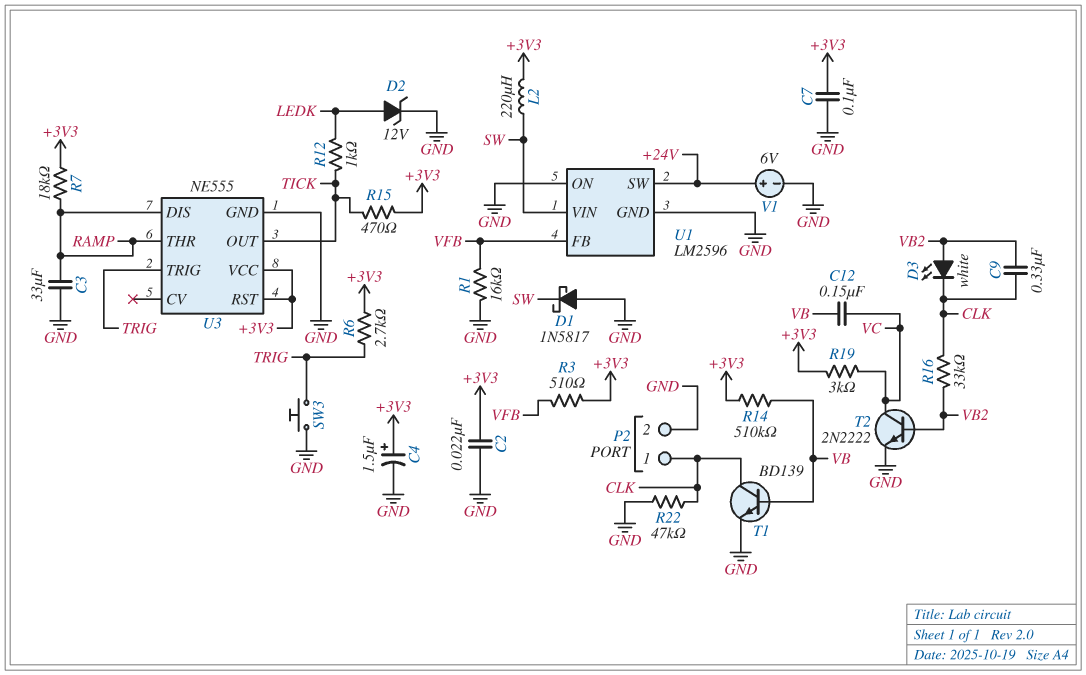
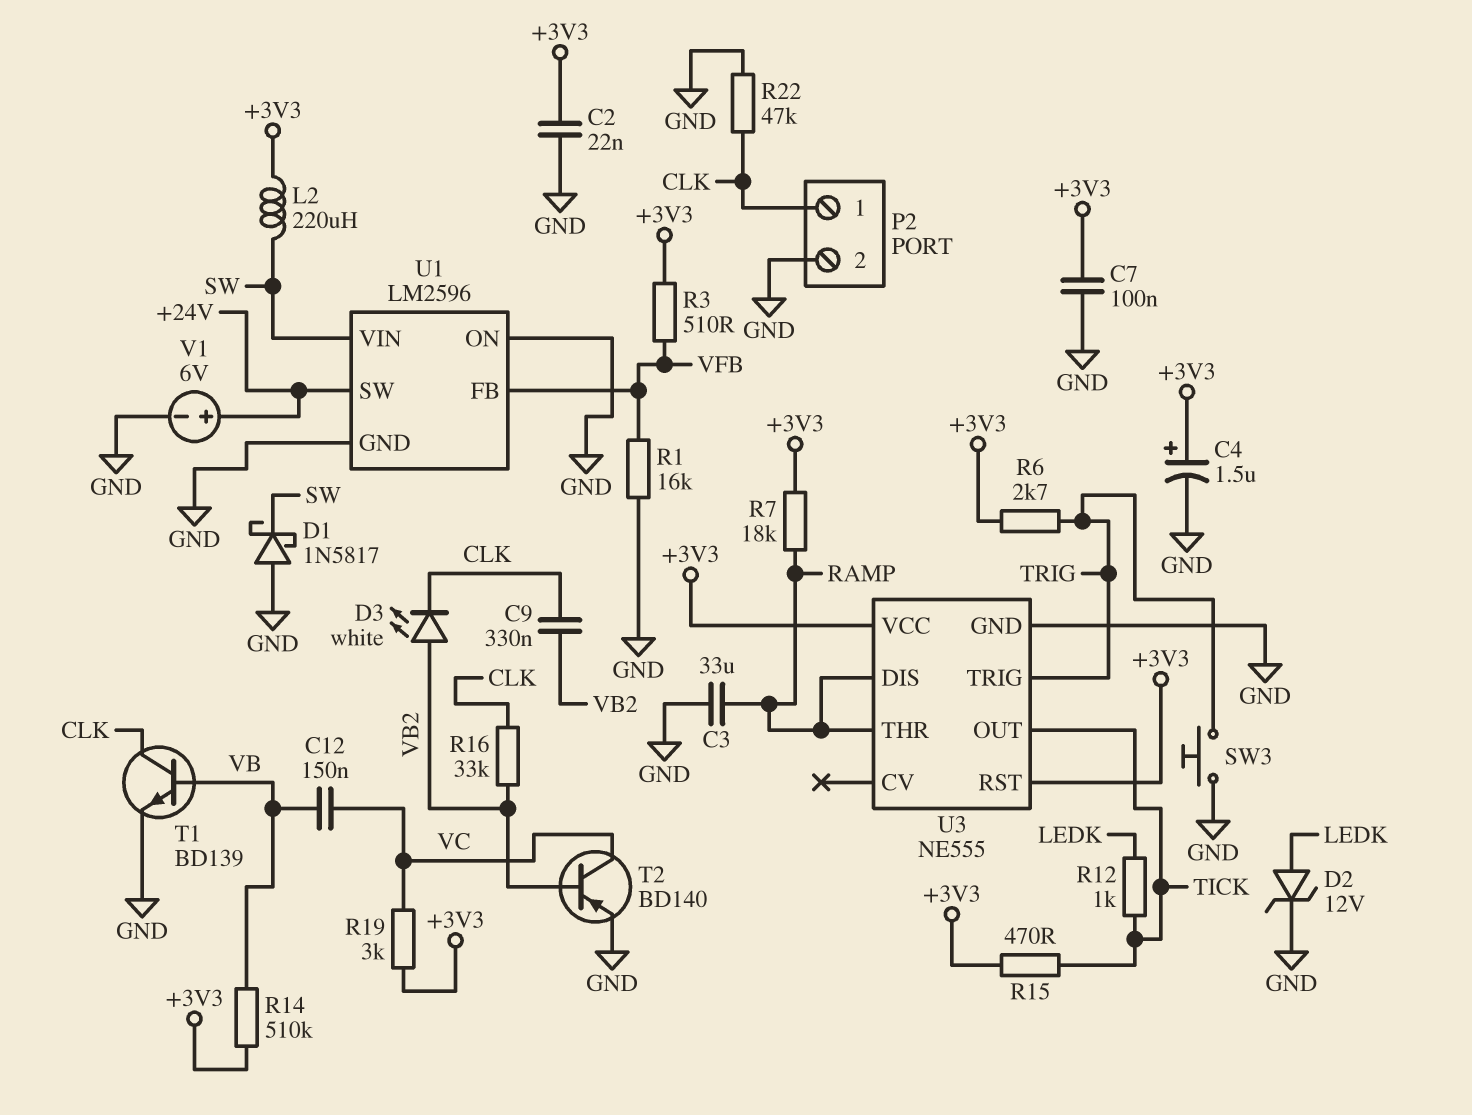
T2: NPN 2N2222 (B VB2, C VC, E GND) -> PNP BD140 (B VB2, C VC, E GND)

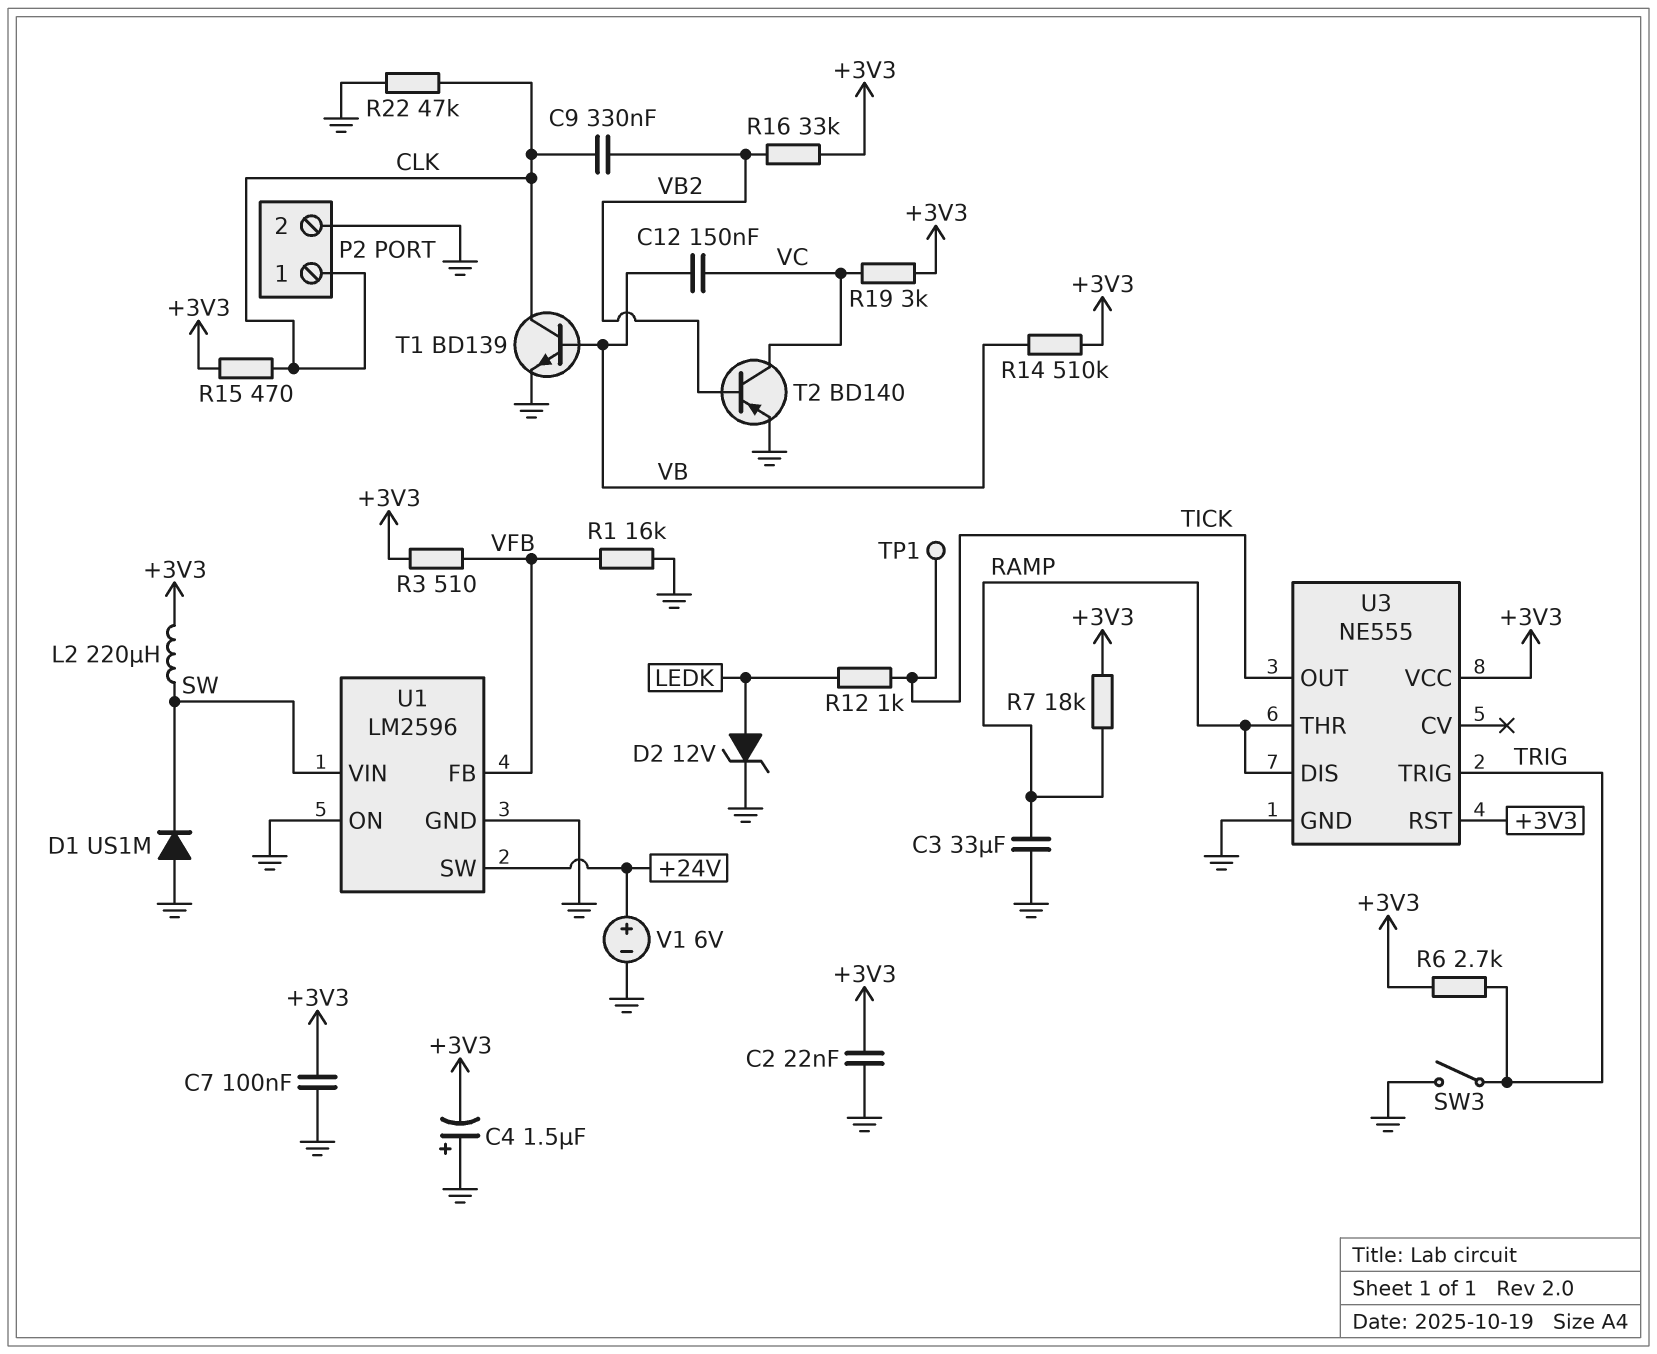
C4: 1.5uF (plus +3V3, minus GND) -> 1.5uF (plus GND, minus +3V3)
D1: schottky 1N5817 (A GND, K SW) -> diode US1M (A GND, K SW)
D3: LED white (A VB2, K CLK) -> none
R15: 470 (+3V3, TICK) -> 470 (+3V3, CLK)
R16: 33k (CLK, VB2) -> 33k (+3V3, VB2)
SW3: button (GND, TRIG) -> switch (GND, TRIG)
TP1: none -> test point (TICK)

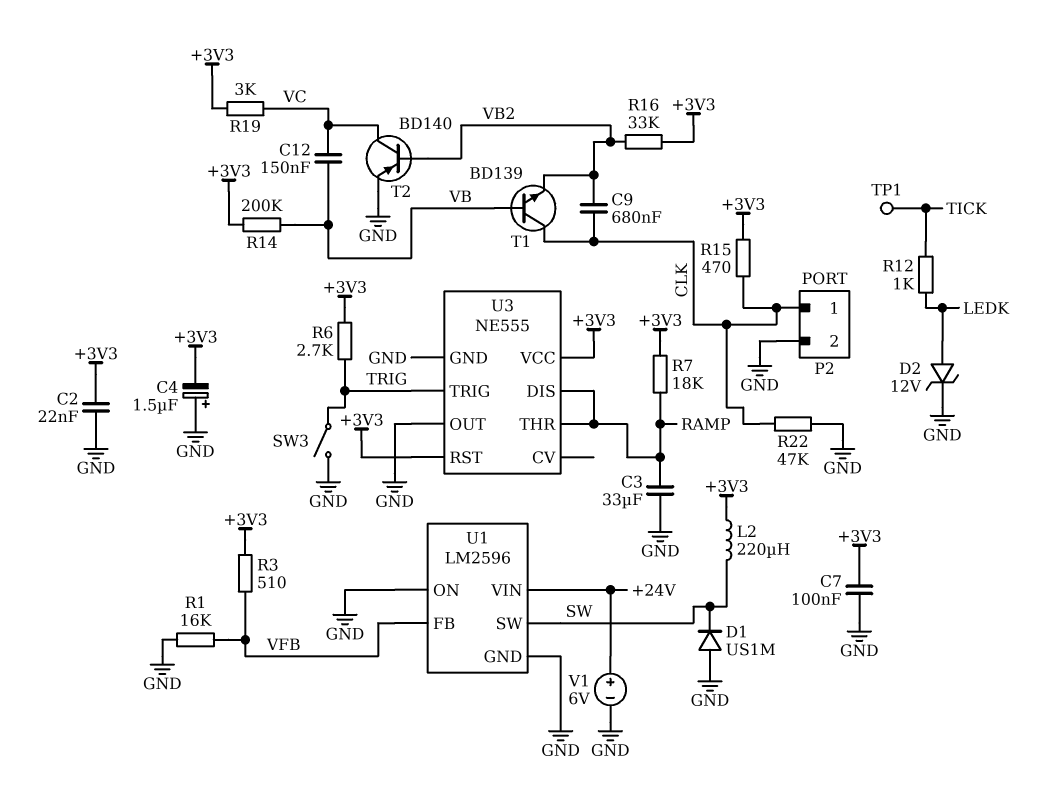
C9: 330nF (CLK, VB2) -> 680nF (CLK, VB2)
R14: 510k (+3V3, VB) -> 200k (+3V3, VB)
T1: NPN BD139 (B VB, C CLK, E GND) -> NPN BD139 (B VB, C CLK, E VB2)
U1 pin SW: +24V -> SW
U1 pin VIN: SW -> +24V
U3 pin OUT: TICK -> GND

